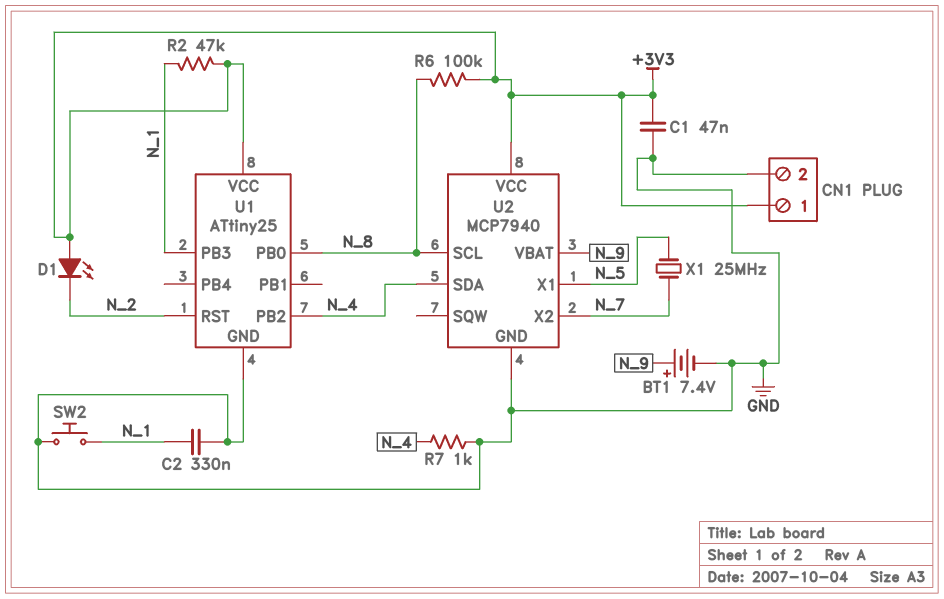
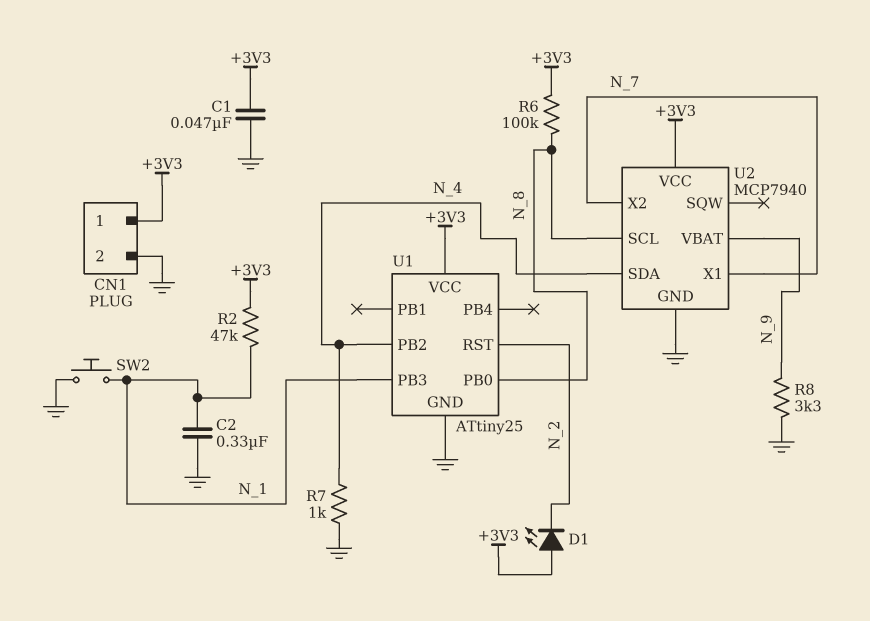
BT1: 7.4V (plus N_9, minus GND) -> none
R8: none -> 3.3k (GND, N_9)
U2 pin X1: N_5 -> N_7
X1: 25MHz (N_5, N_7) -> none

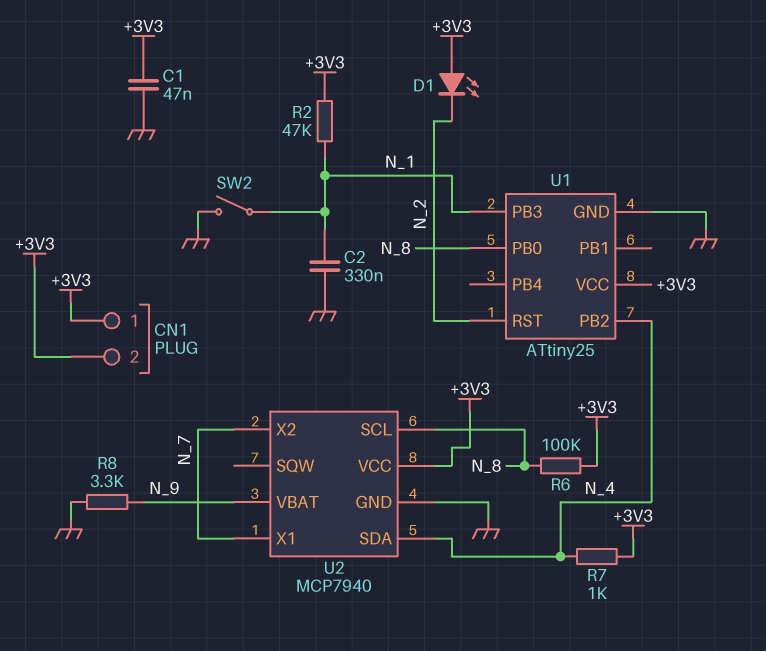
CN1 pin 2: GND -> +3V3
R7: 1k (GND, N_4) -> 1k (+3V3, N_4)
SW2: button (GND, N_1) -> switch (GND, N_1)

